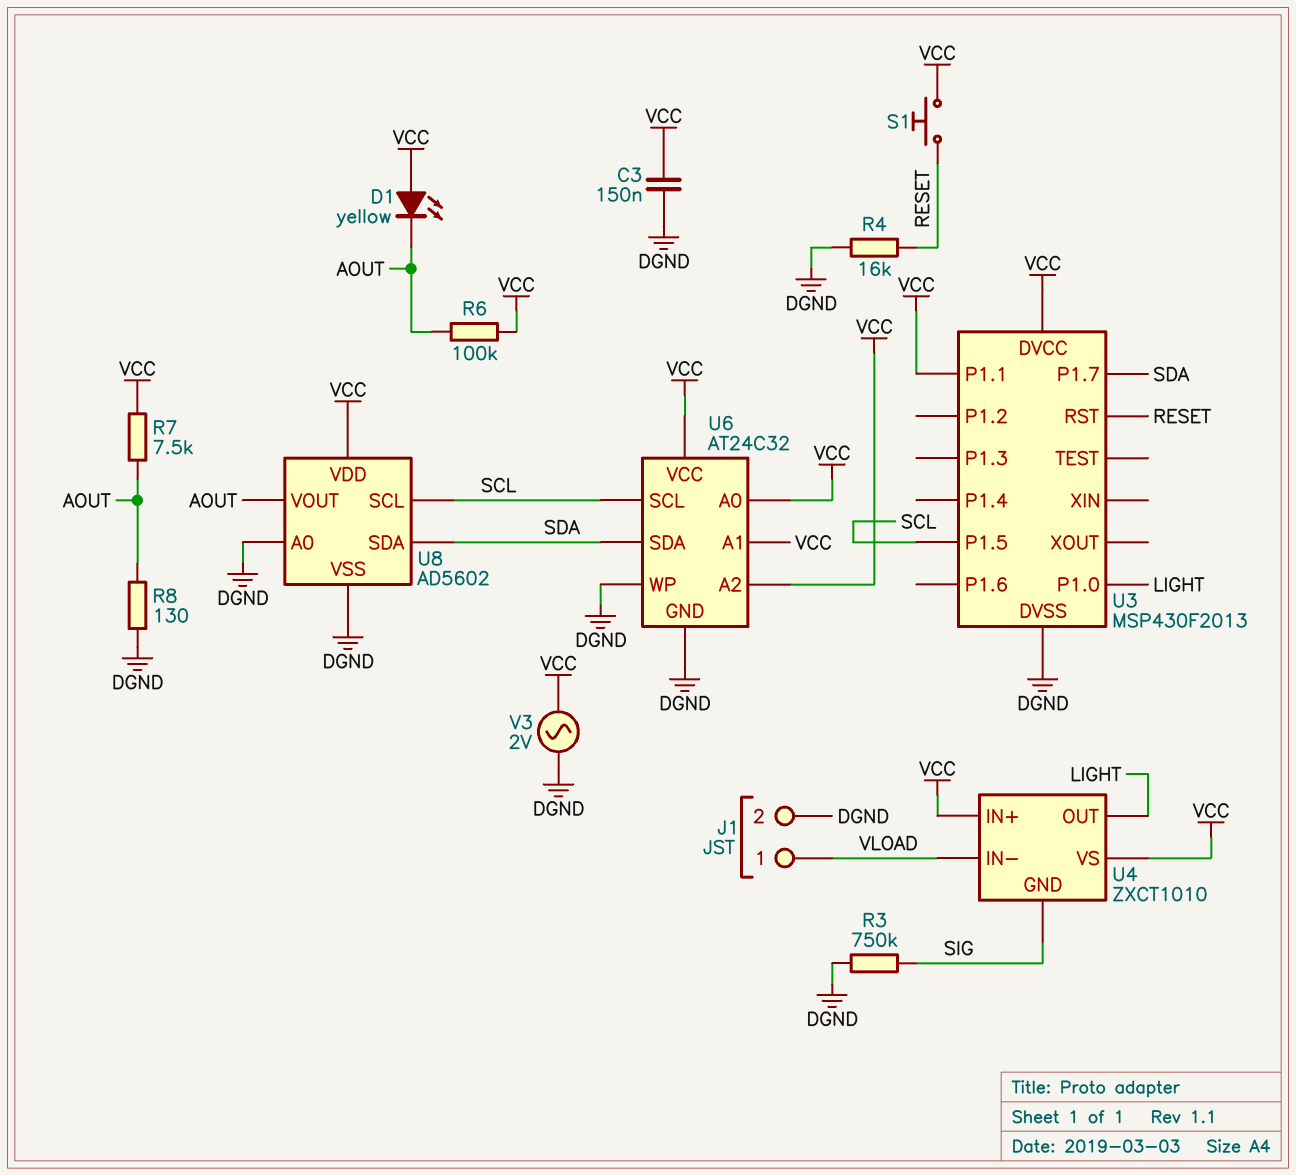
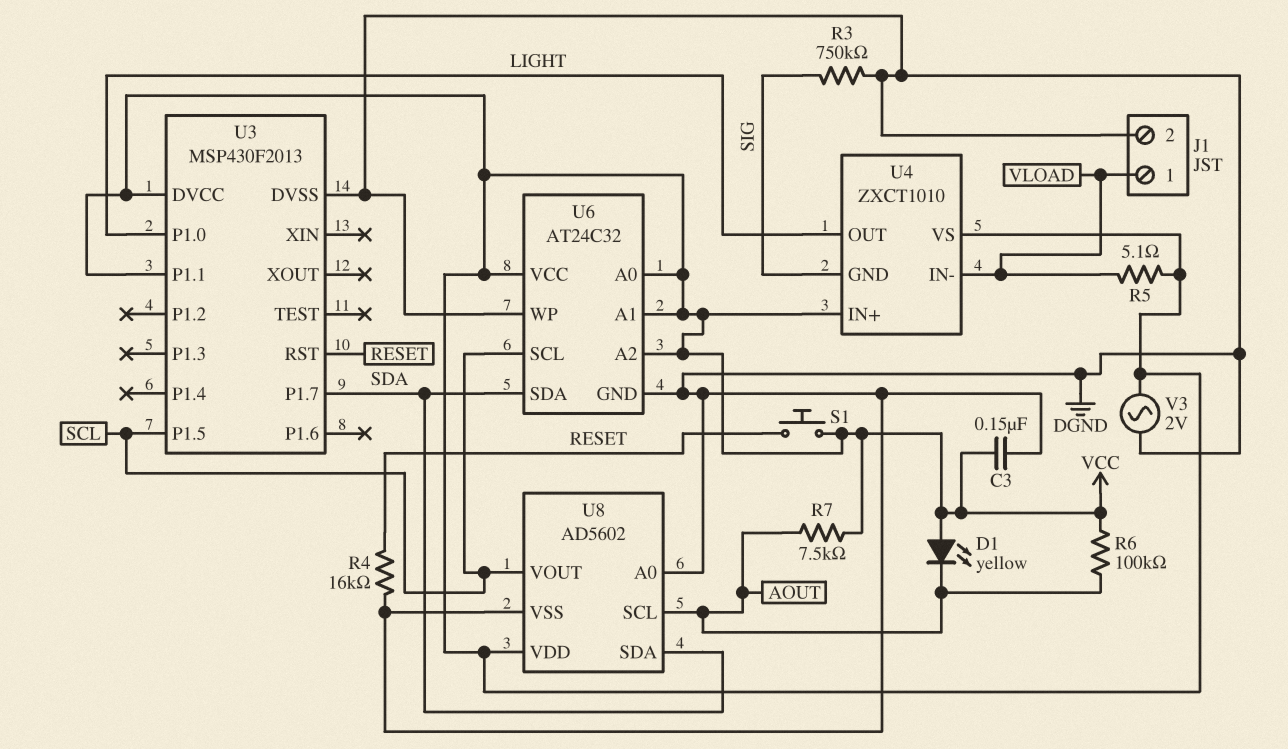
R5: none -> 5.1 (VCC, VLOAD)
R8: 130 (AOUT, DGND) -> none
U8 pin SCL: SCL -> AOUT
U8 pin VOUT: AOUT -> SCL

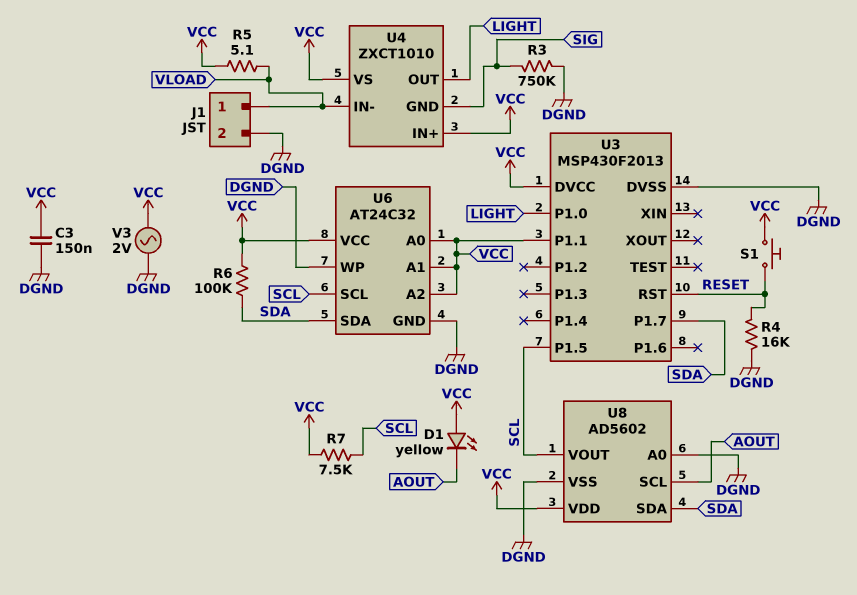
R6: 100k (AOUT, VCC) -> 100k (SDA, VCC)
R7: 7.5k (AOUT, VCC) -> 7.5k (SCL, VCC)

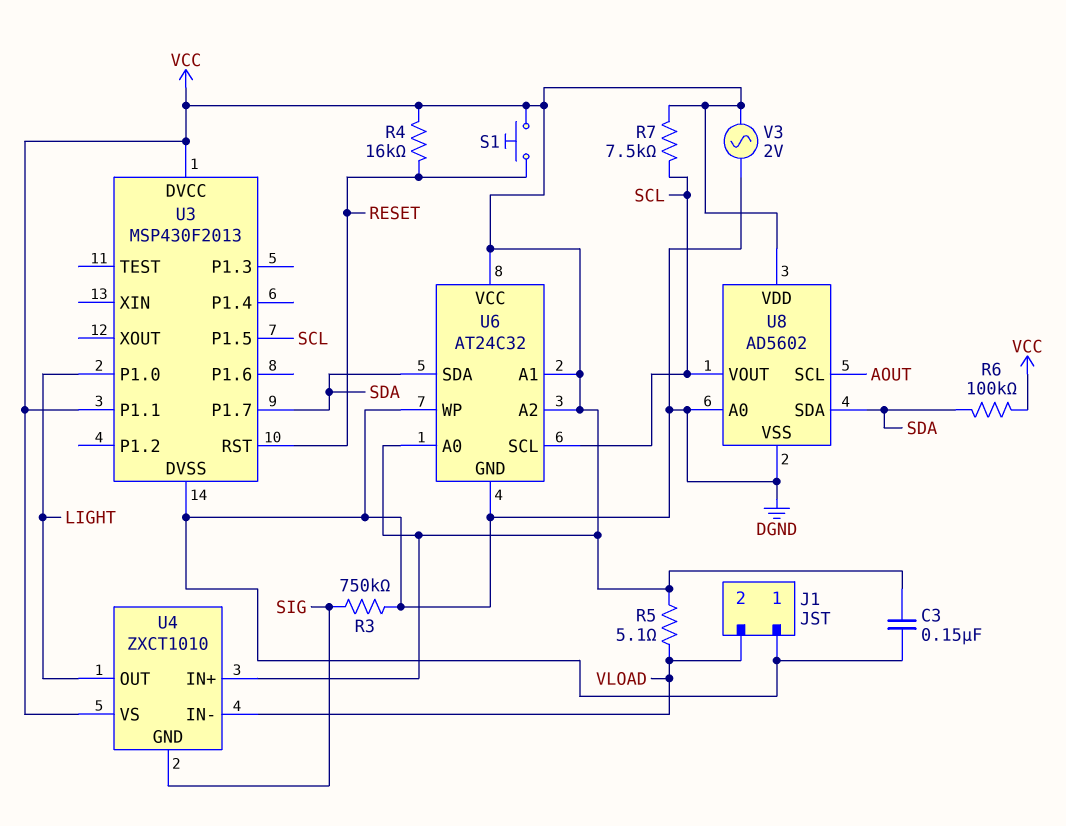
D1: LED yellow (A VCC, K AOUT) -> none
J1 pin 1: VLOAD -> DGND
J1 pin 2: DGND -> VLOAD
R4: 16k (DGND, RESET) -> 16k (RESET, VCC)

